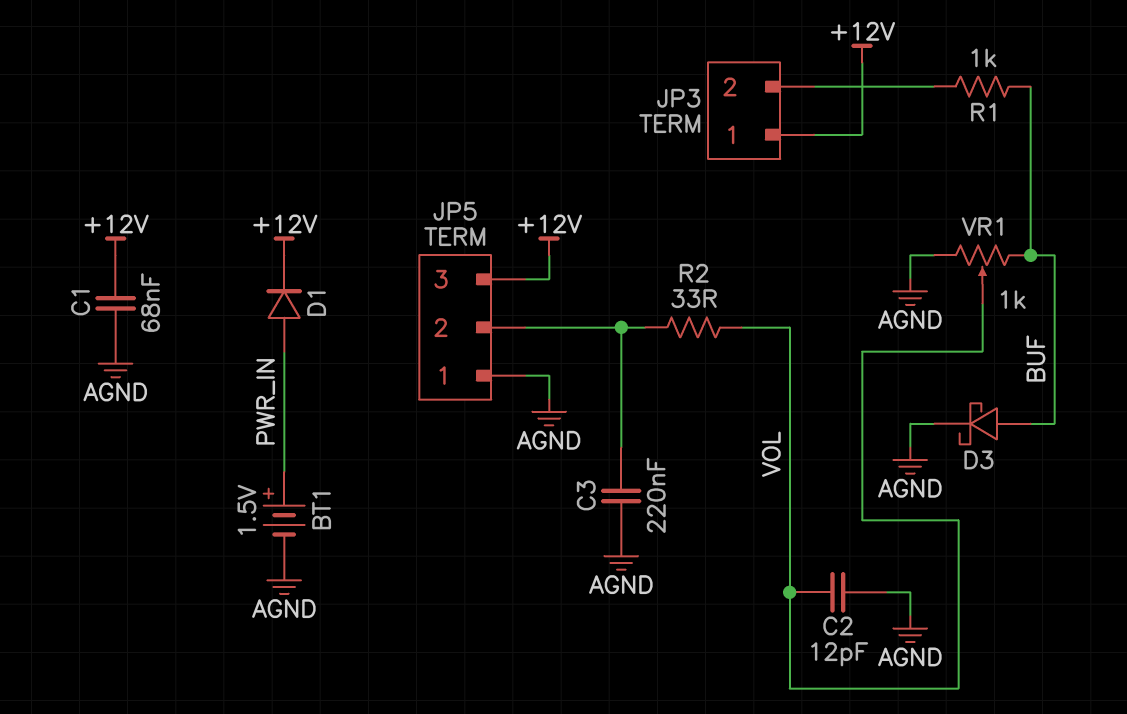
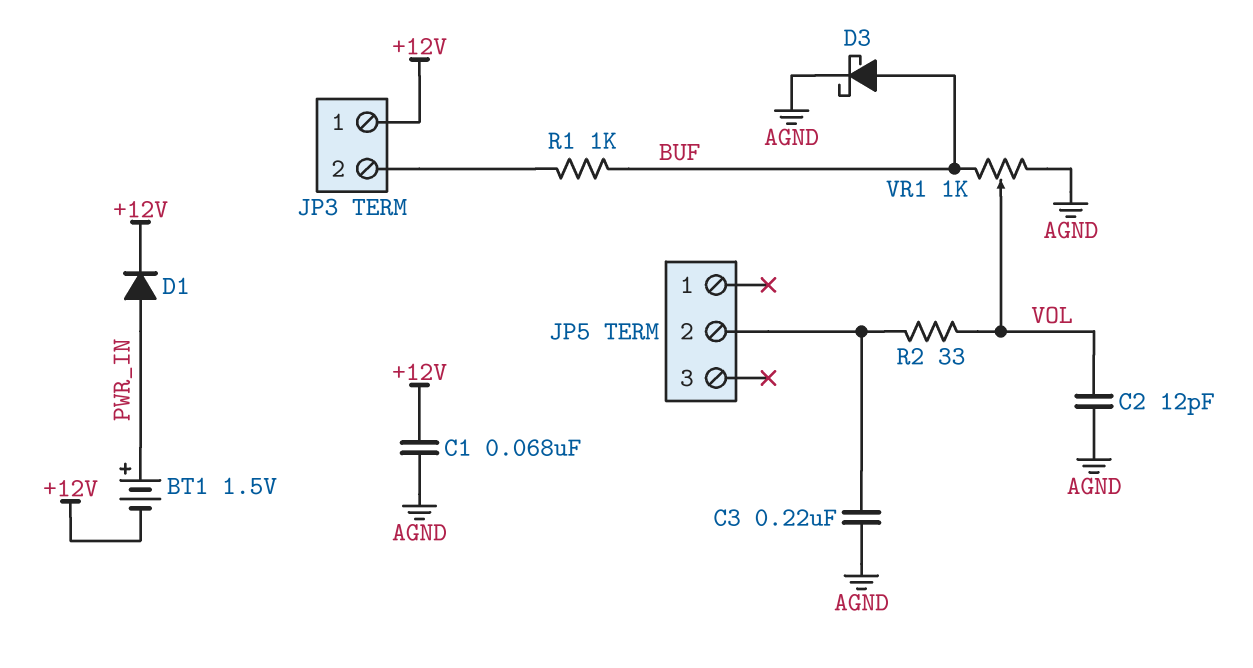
BT1: 1.5V (plus PWR_IN, minus AGND) -> 1.5V (plus PWR_IN, minus +12V)
JP5 pin 1: AGND -> none
JP5 pin 3: +12V -> none

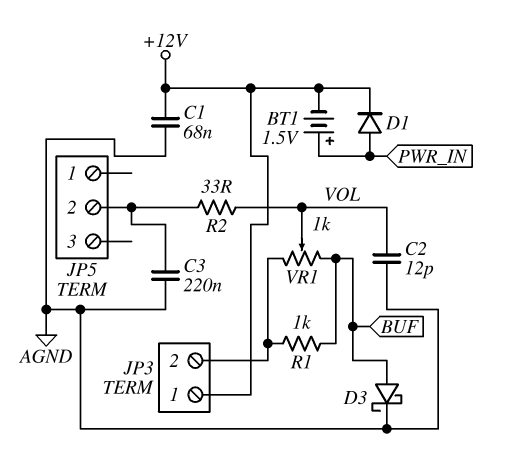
VR1: 1k (AGND, BUF, wiper VOL) -> 1k (BUF, JP3/2, wiper VOL)

